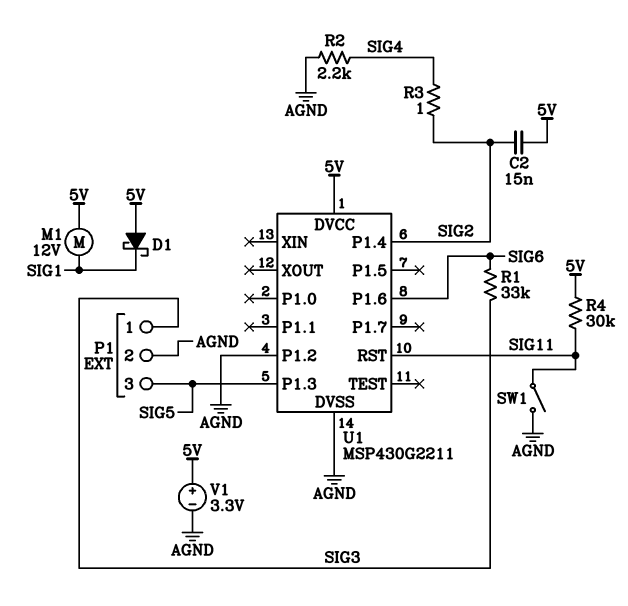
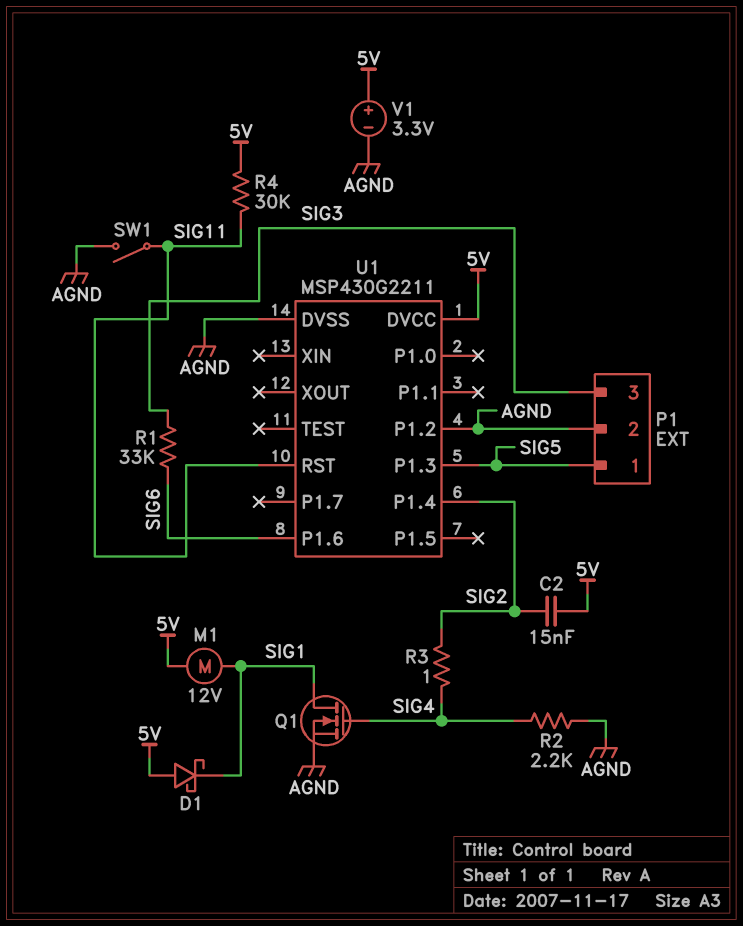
P1 pin 1: SIG3 -> SIG5
P1 pin 3: SIG5 -> SIG3
Q1: none -> NMOS (G SIG4, D SIG1, S AGND)

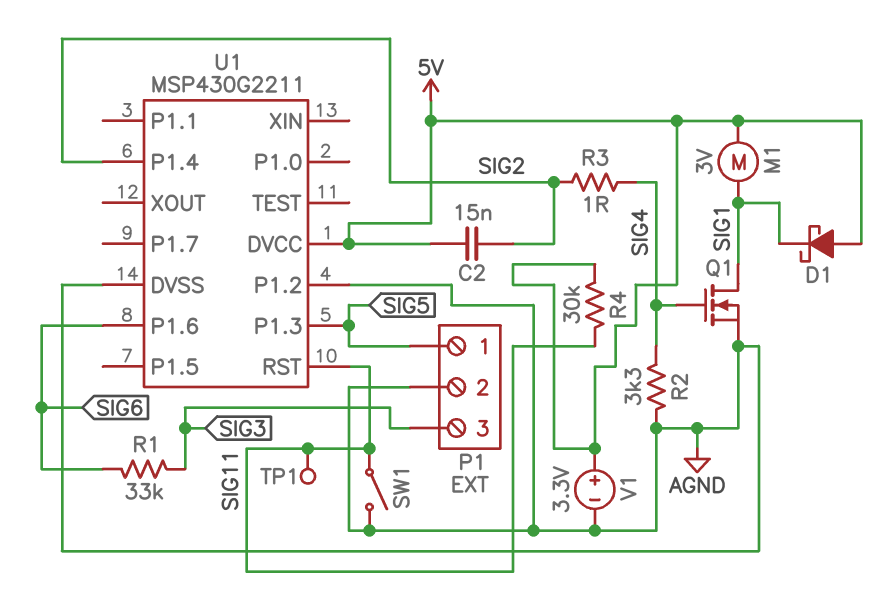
M1: motor 12V (5V, SIG1) -> motor 3V (5V, SIG1)
R2: 2.2k (AGND, SIG4) -> 3.3k (AGND, SIG4)
TP1: none -> test point (SIG11)

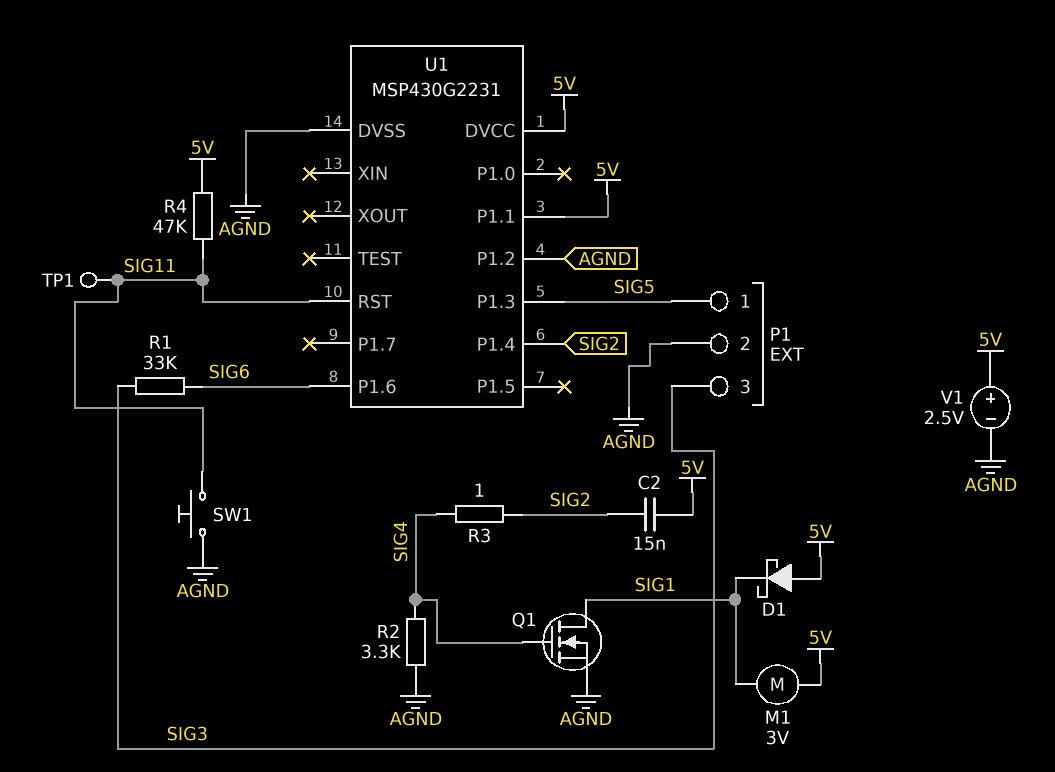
R4: 30k (5V, SIG11) -> 47k (5V, SIG11)
SW1: switch (AGND, SIG11) -> button (AGND, SIG11)
U1: MSP430G2211 -> MSP430G2231
U1 pin P1.1: none -> 5V
V1: 3.3V (plus 5V, minus AGND) -> 2.5V (plus 5V, minus AGND)

